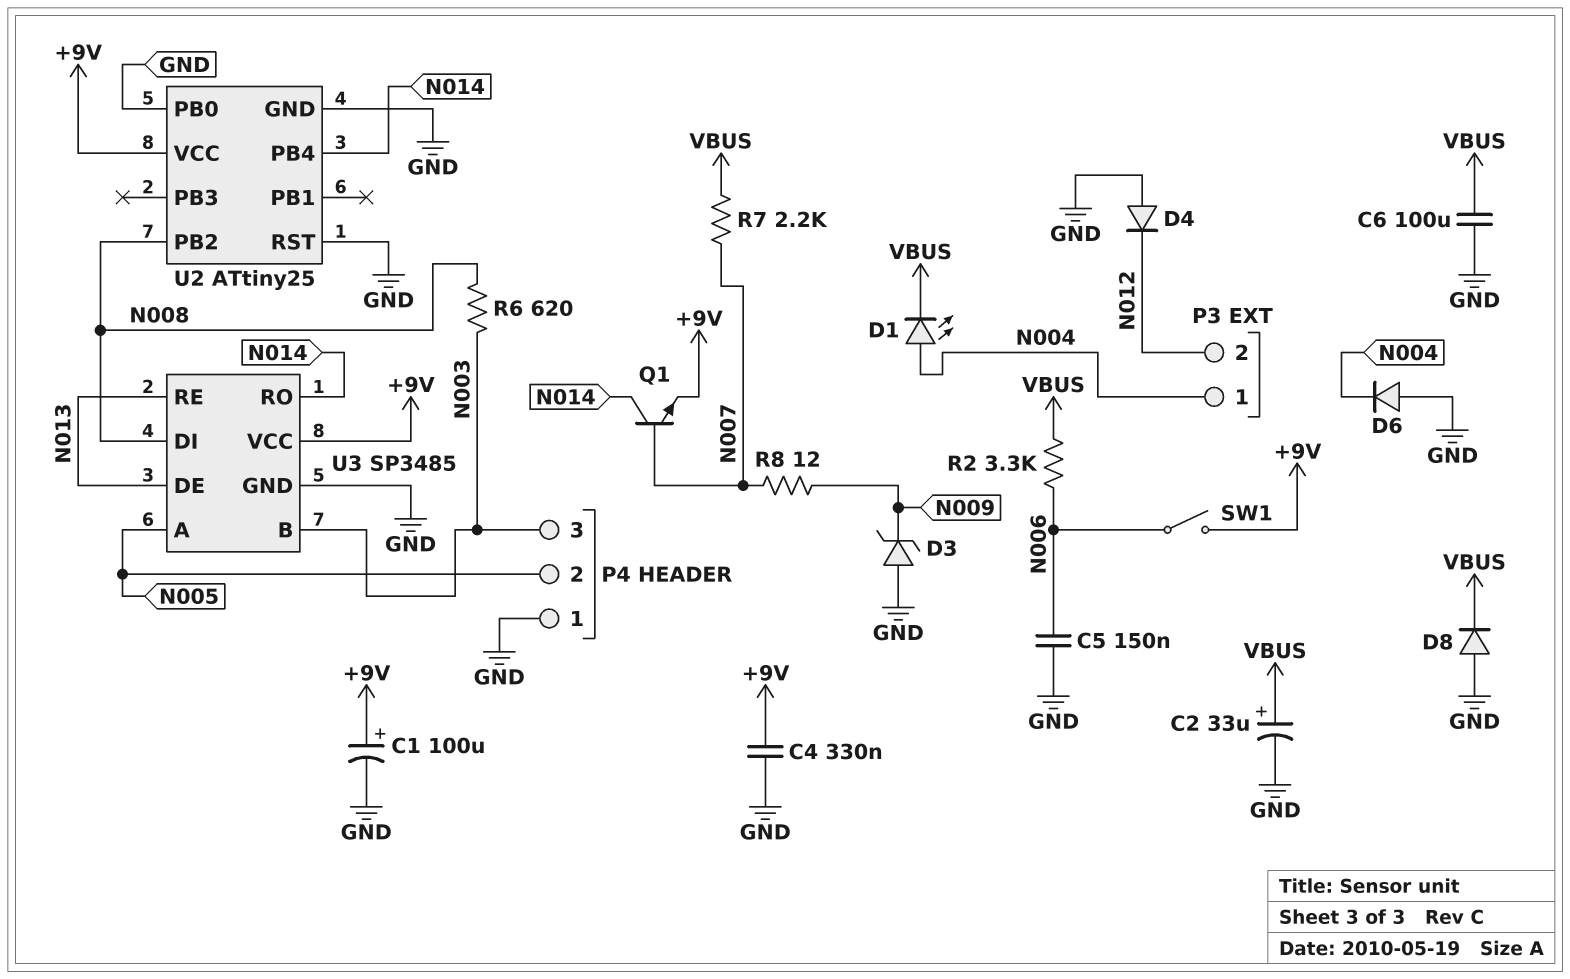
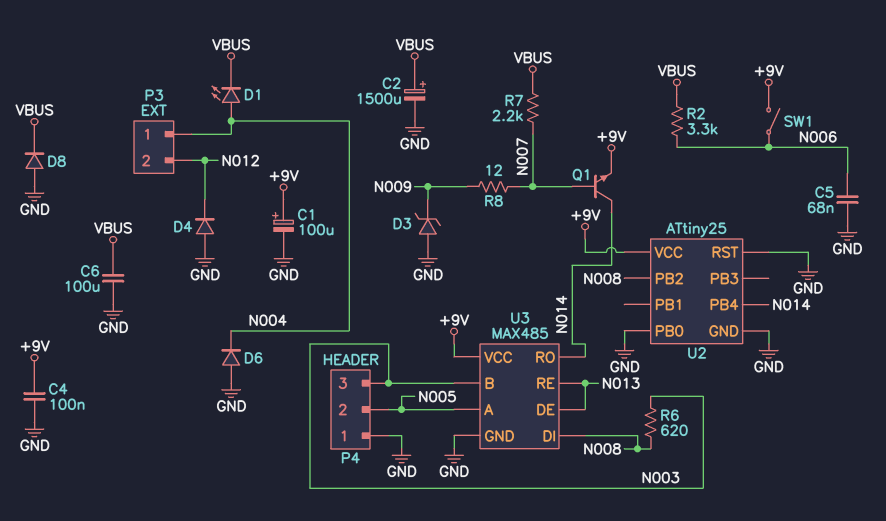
C2: 33uF (plus VBUS, minus GND) -> 1500uF (plus VBUS, minus GND)
C4: 330nF (+9V, GND) -> 100nF (+9V, GND)
C5: 150nF (GND, N006) -> 68nF (GND, N006)
U3: SP3485 -> MAX485

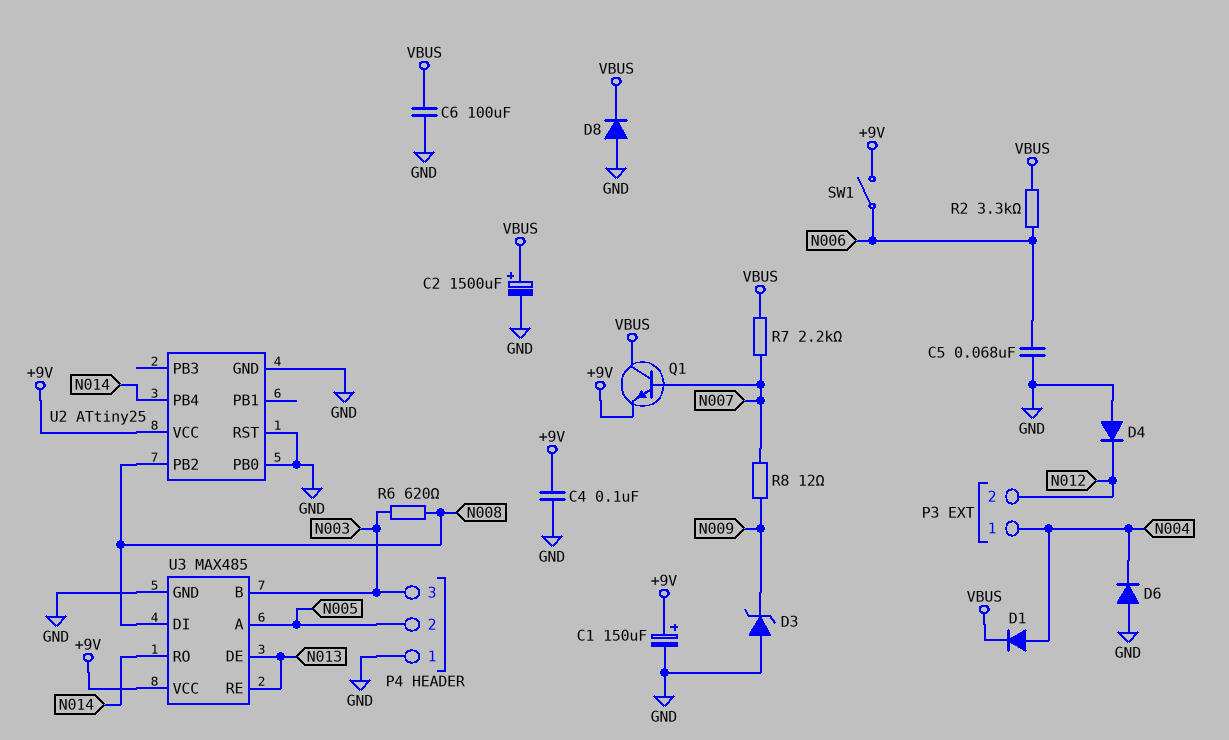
C1: 100uF (plus +9V, minus GND) -> 150uF (plus +9V, minus GND)
D1: LED (A N004, K VBUS) -> diode (A N004, K VBUS)
Q1: NPN (B N007, C N014, E +9V) -> NPN (B N007, C VBUS, E +9V)

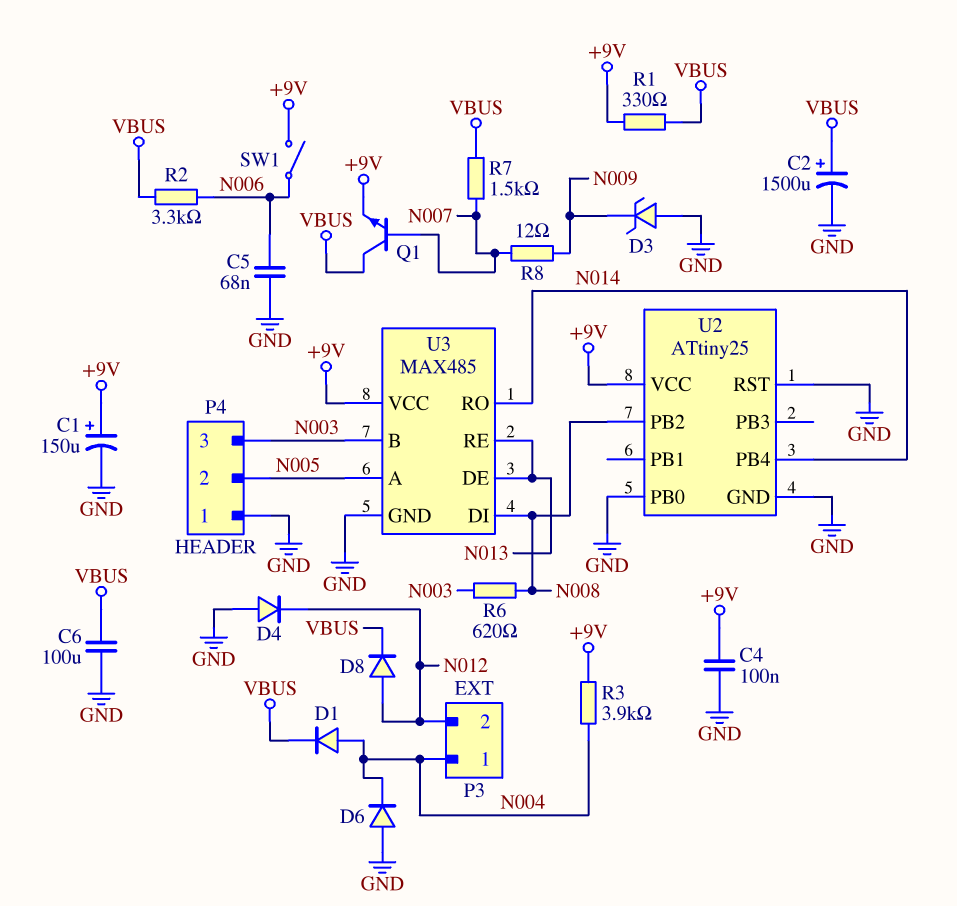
D8: diode (A GND, K VBUS) -> diode (A N012, K VBUS)
R1: none -> 330 (+9V, VBUS)
R3: none -> 3.9k (+9V, N004)
R7: 2.2k (N007, VBUS) -> 1.5k (N007, VBUS)

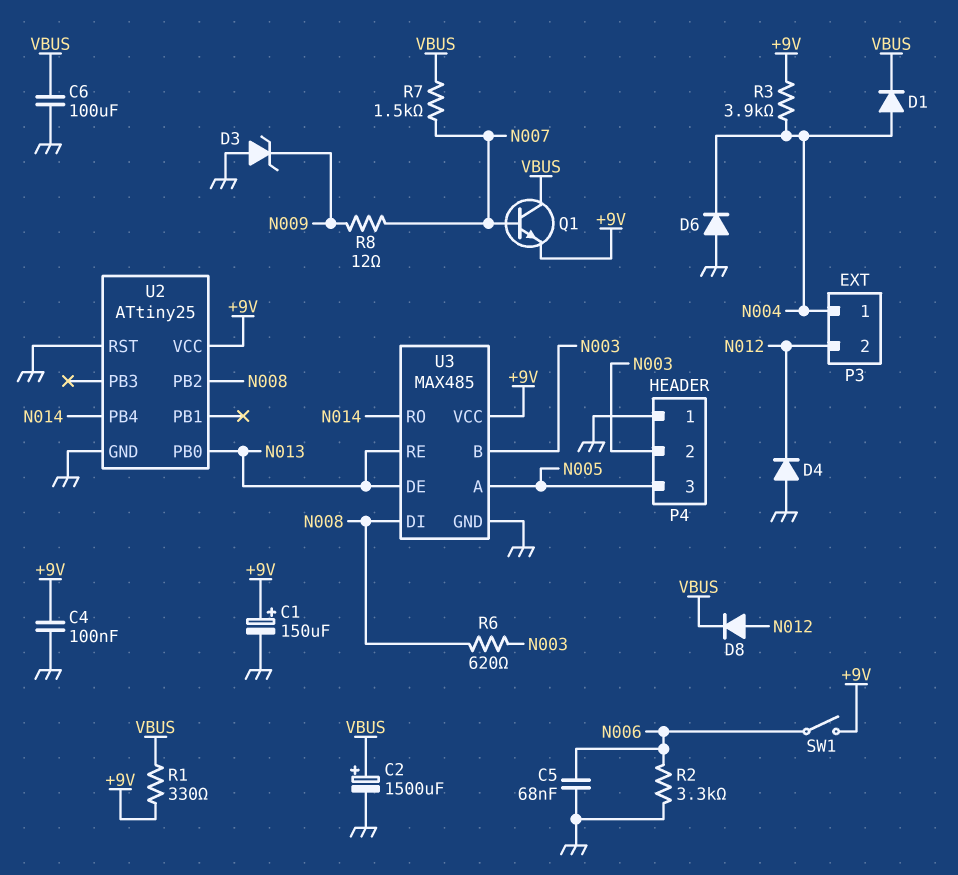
P4 pin 2: N005 -> N003
P4 pin 3: N003 -> N005
R2: 3.3k (N006, VBUS) -> 3.3k (GND, N006)
U2 pin PB0: GND -> N013

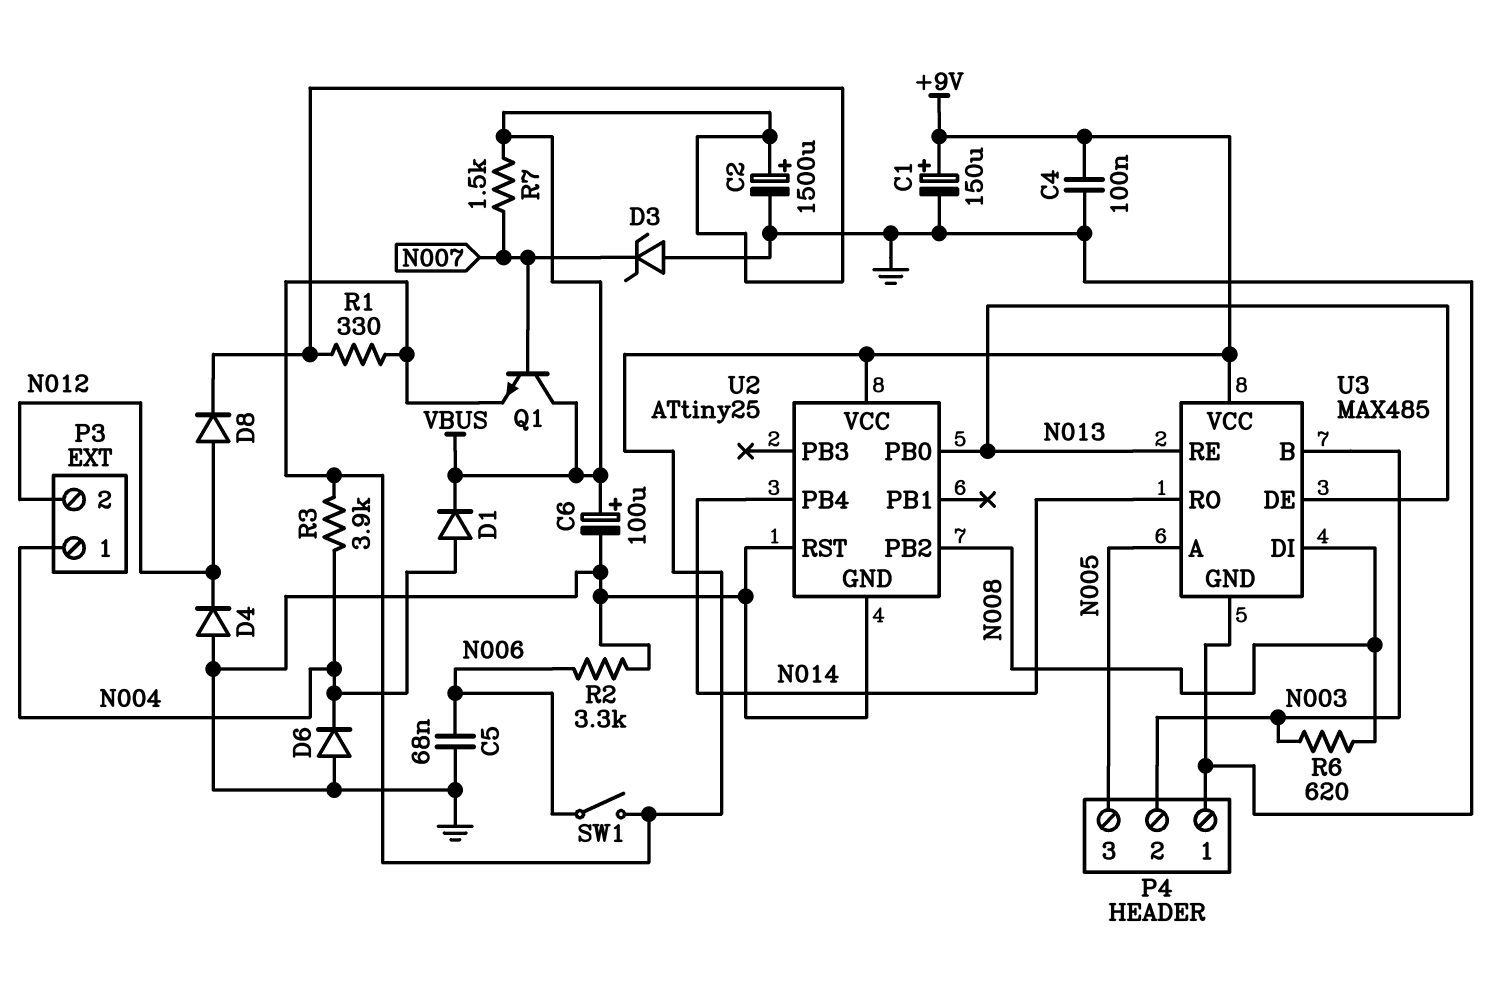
C6: 100uF (GND, VBUS) -> 100uF (plus VBUS, minus GND)
D3: zener (A GND, K N009) -> zener (A GND, K N007)
R8: 12 (N007, N009) -> none

